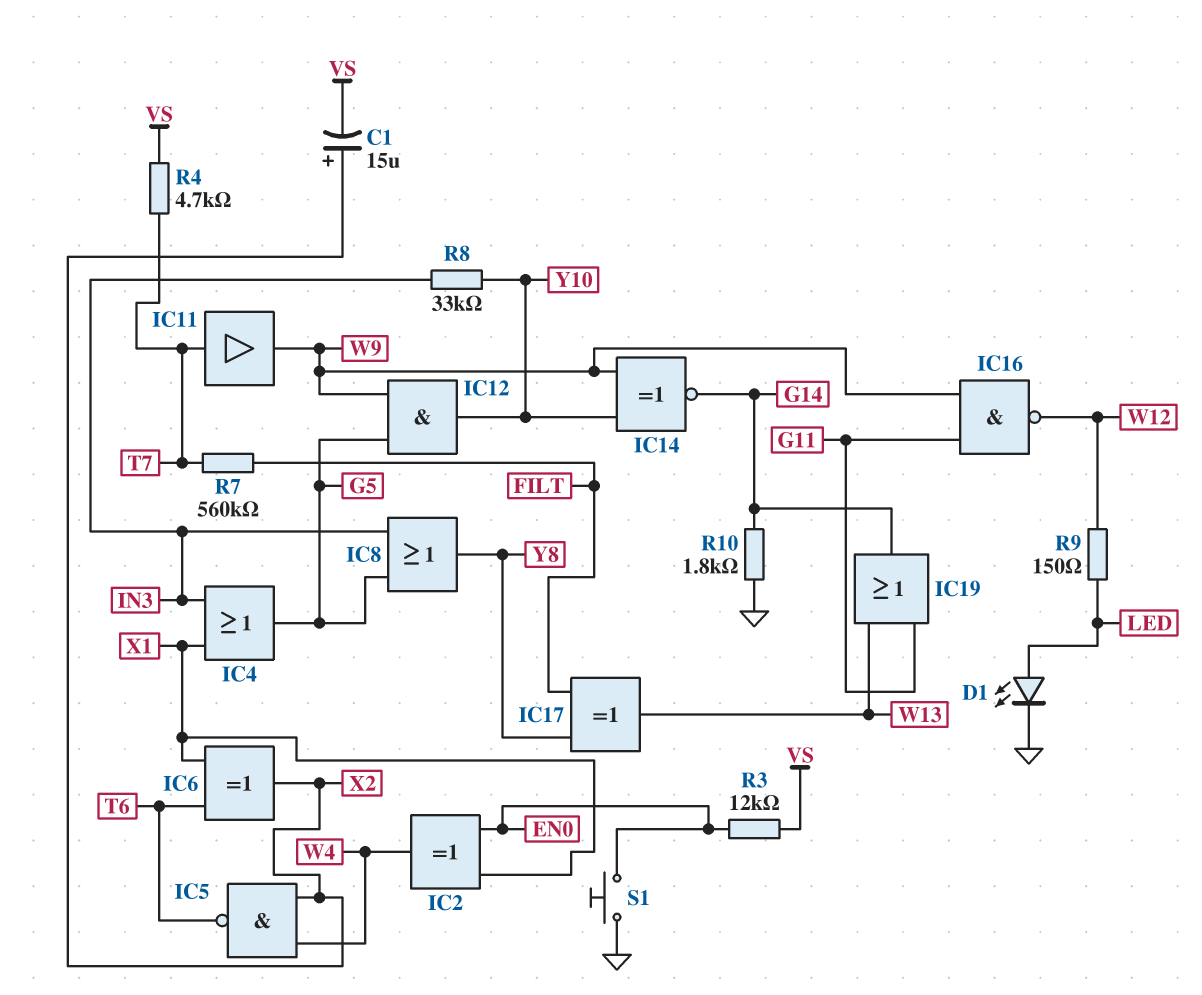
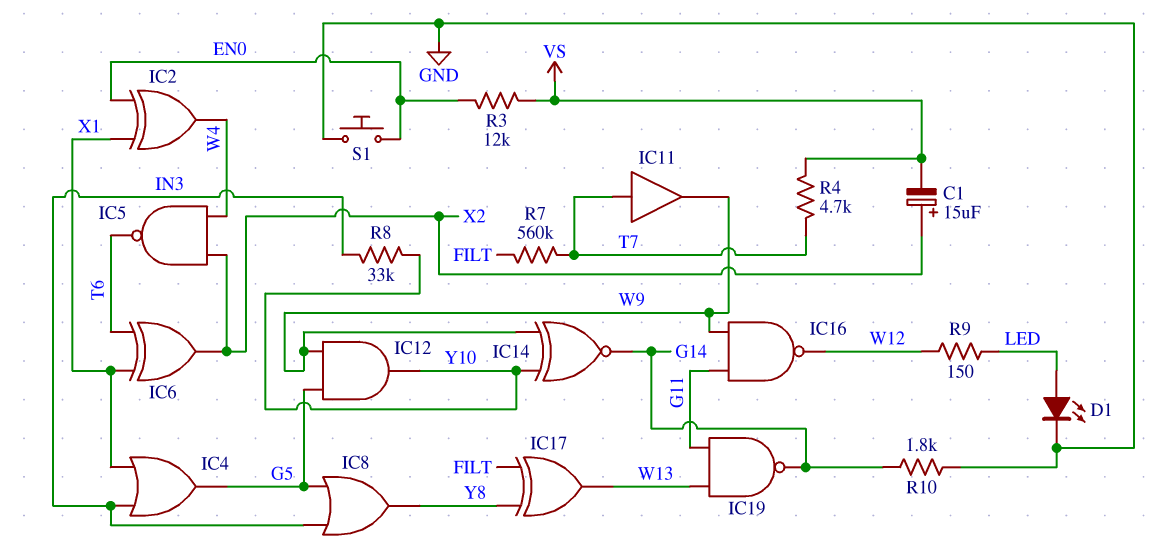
IC19: OR (in G11, in W13, out G14) -> NAND (in G11, in W13, out G14)

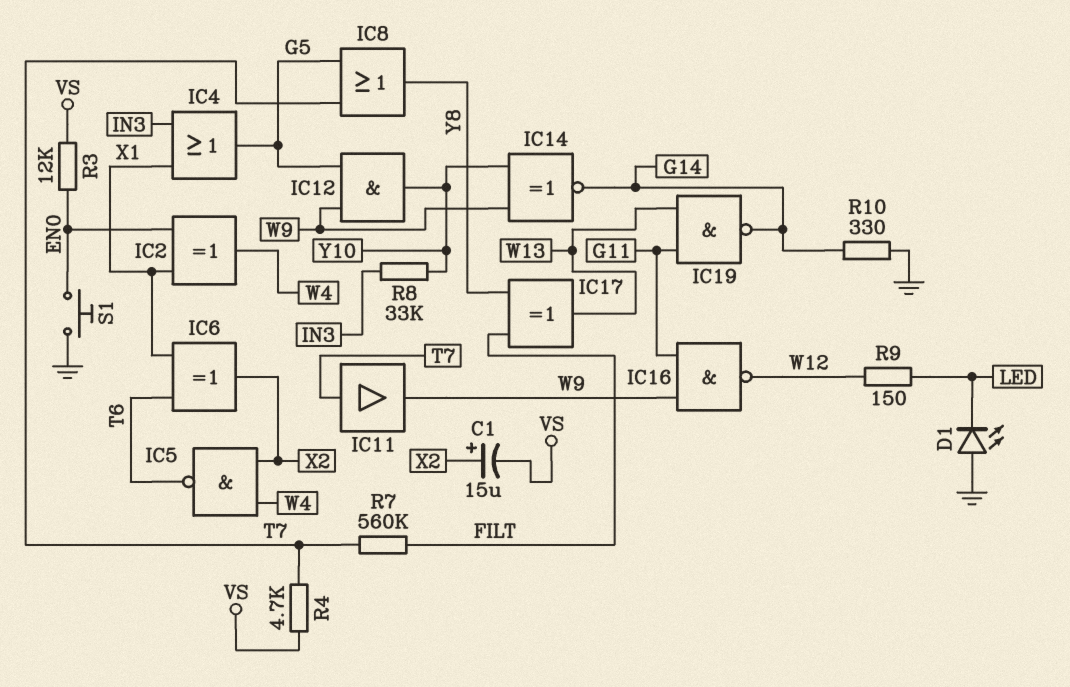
D1: LED (A LED, K GND) -> LED (A GND, K LED)
IC8: OR (in G5, in IN3, out Y8) -> OR (in G5, in T7, out Y8)
R10: 1.8k (G14, GND) -> 330 (G14, GND)

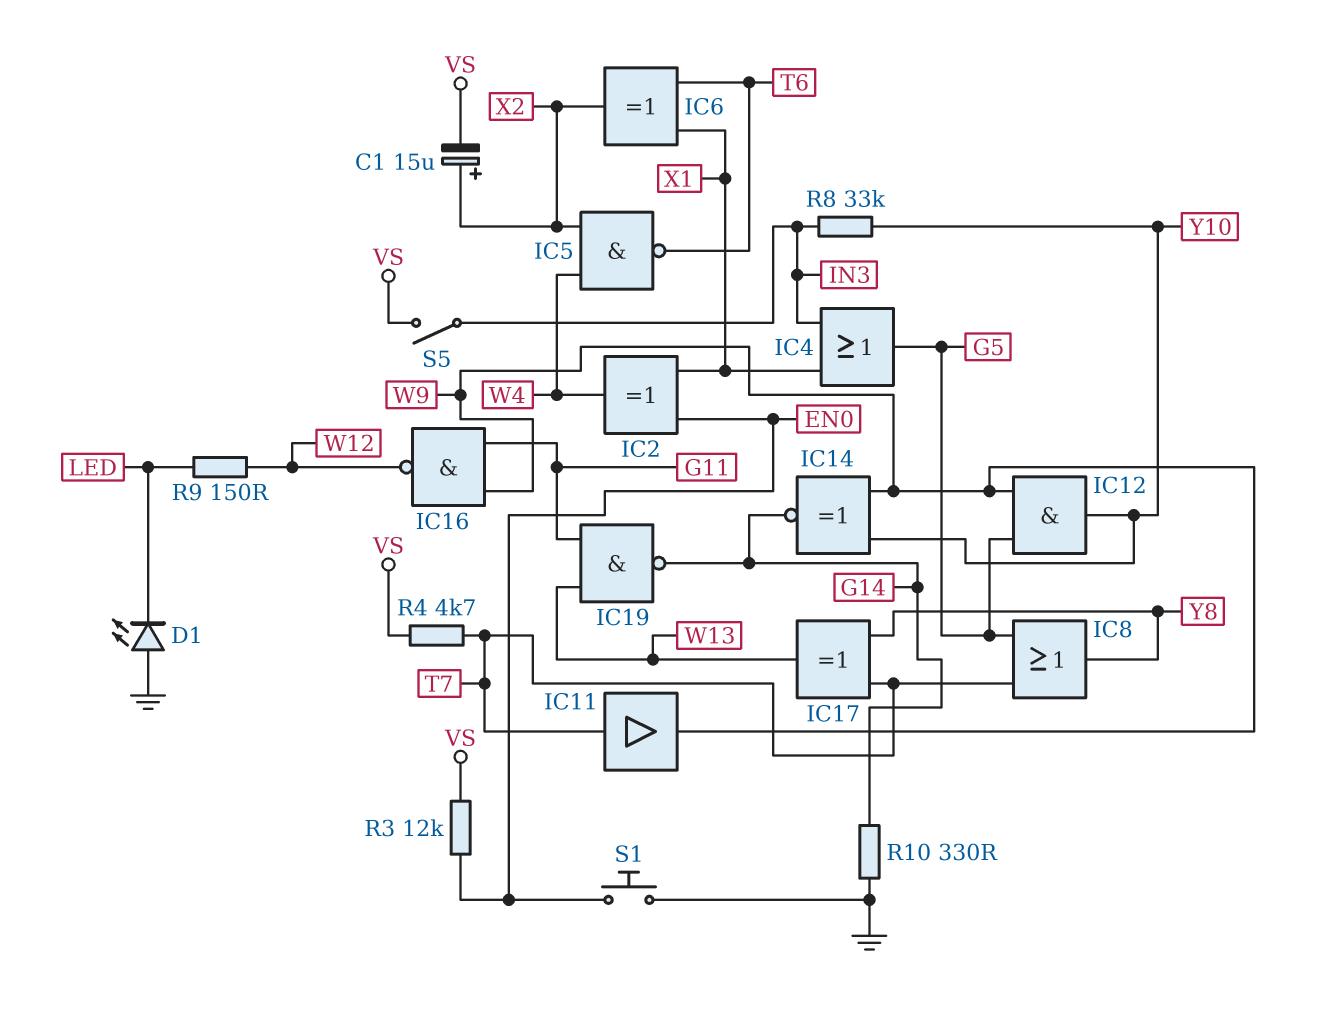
IC17: XOR (in FILT, in Y8, out W13) -> XOR (in T7, in Y8, out W13)
R7: 560k (FILT, T7) -> none
S5: none -> switch (IN3, VS)

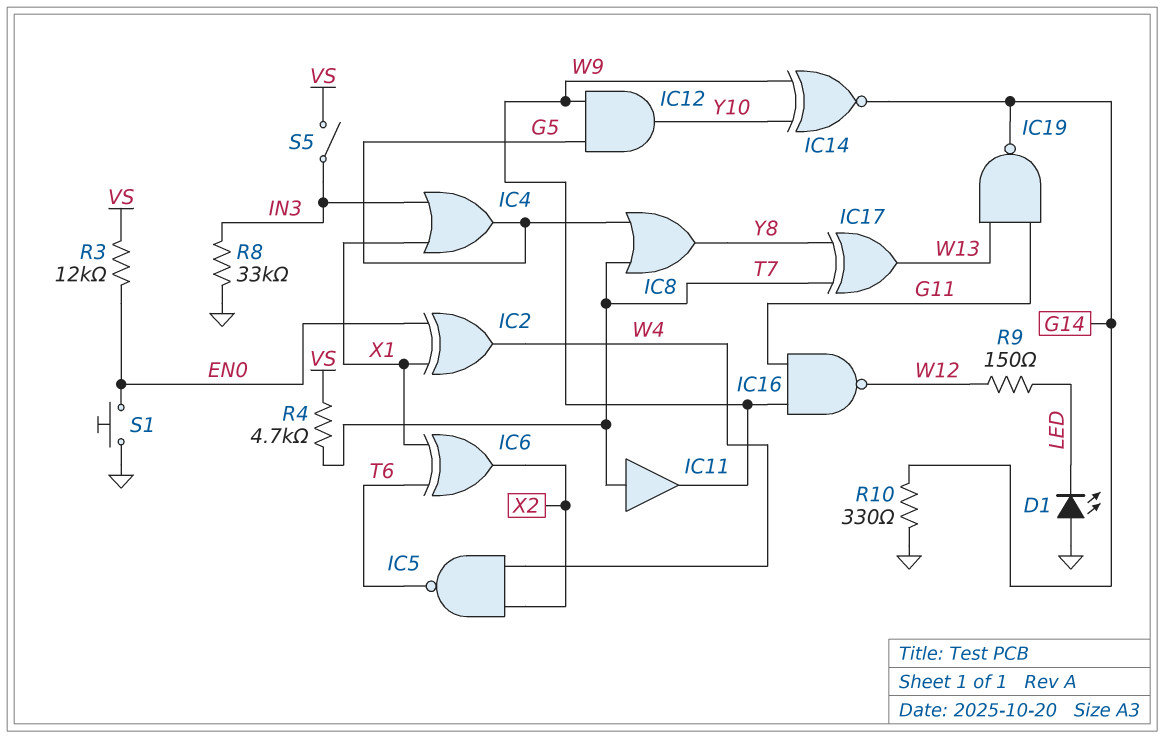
C1: 15uF (plus X2, minus VS) -> none
R8: 33k (IN3, Y10) -> 33k (GND, IN3)

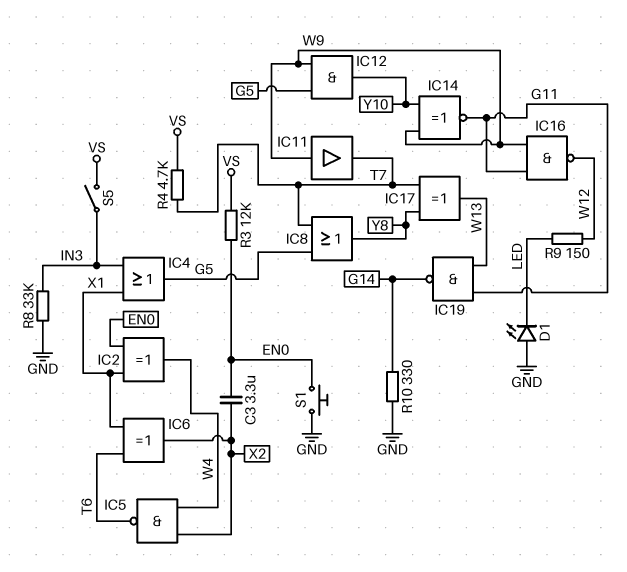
C3: none -> 3.3uF (EN0, X2)
IC11: buffer (in T7, out W9) -> buffer (in W9, out T7)
IC14: XNOR (in W9, in Y10, out G14) -> XNOR (in W9, in Y10, out G11)

